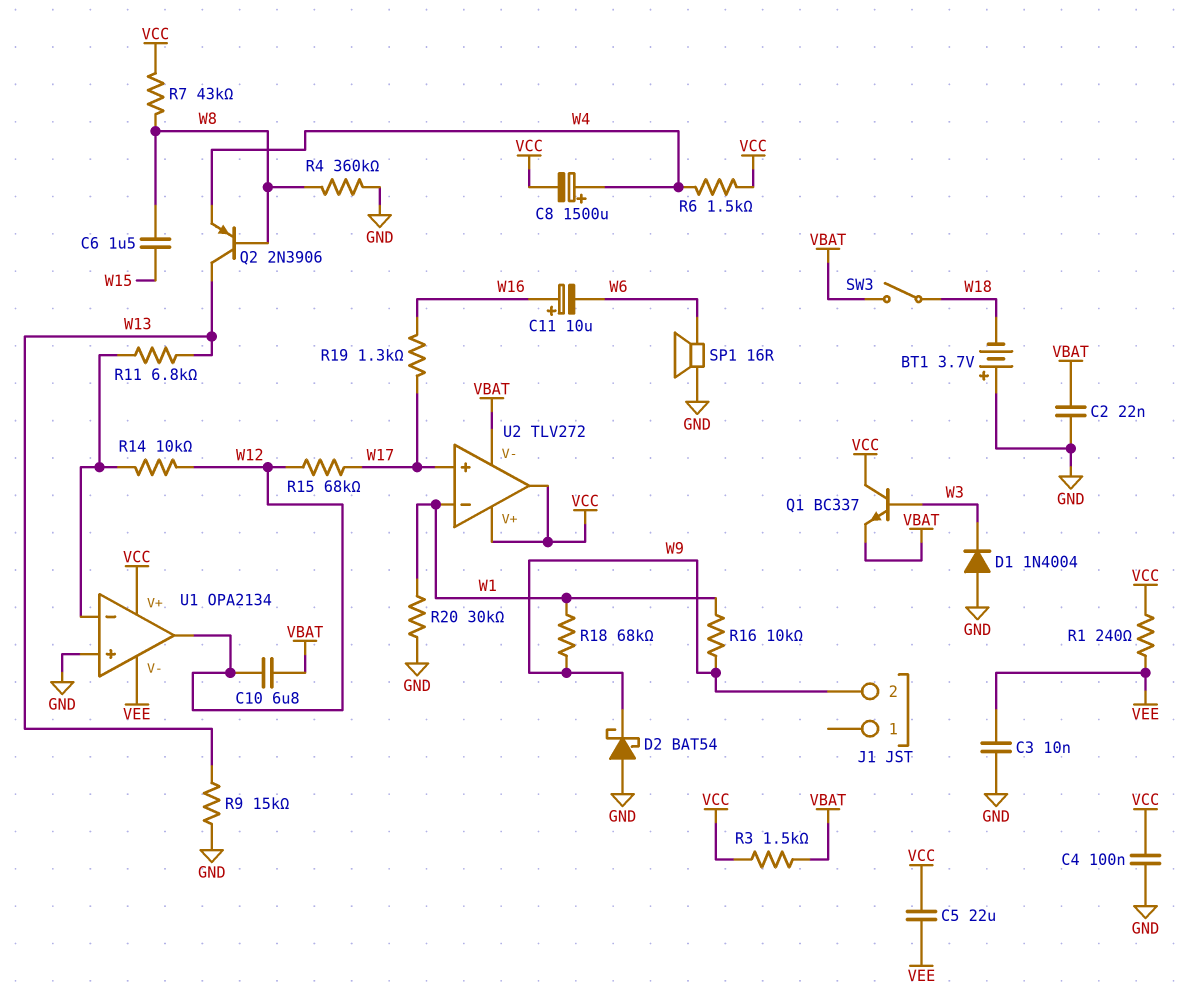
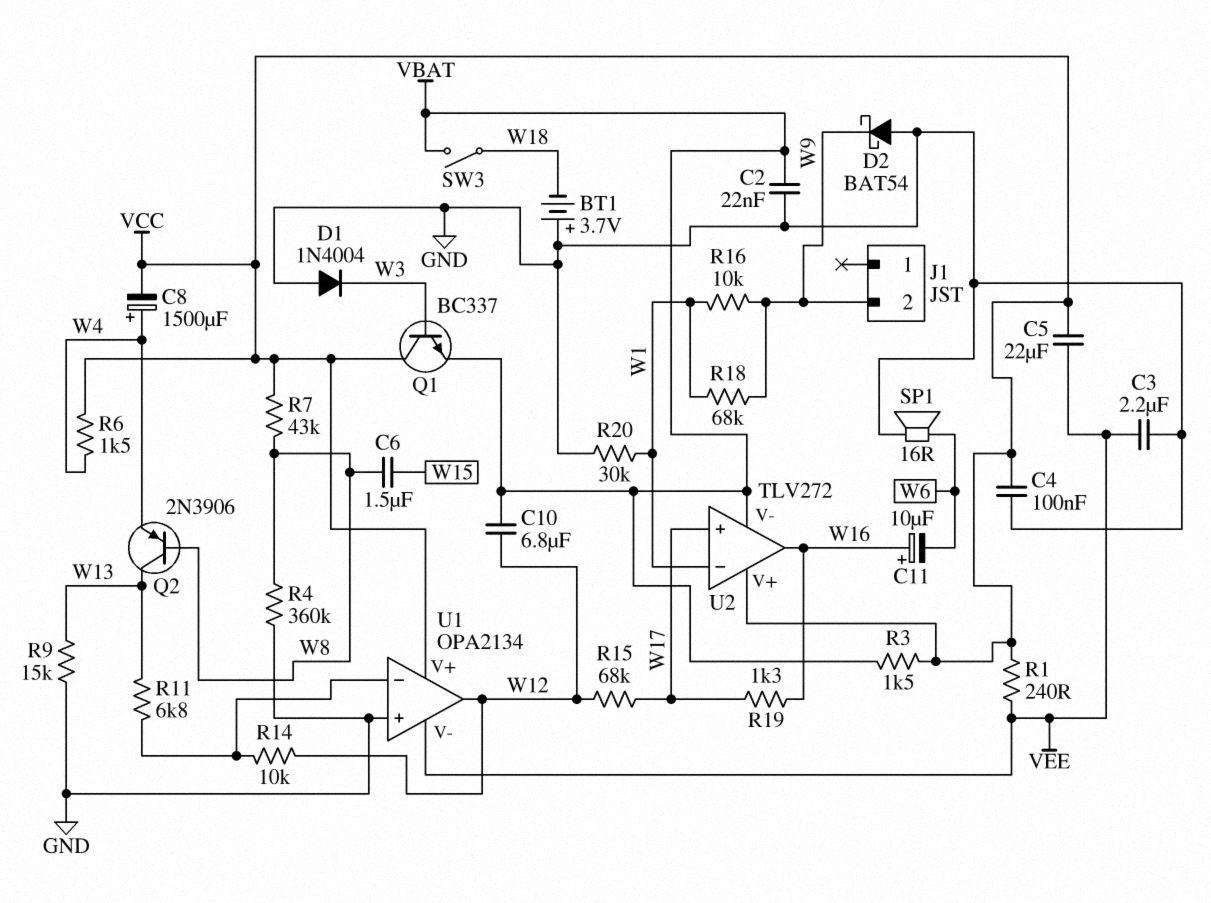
C3: 10nF (GND, VEE) -> 2.2uF (GND, VEE)
U2 pin out: VCC -> W16

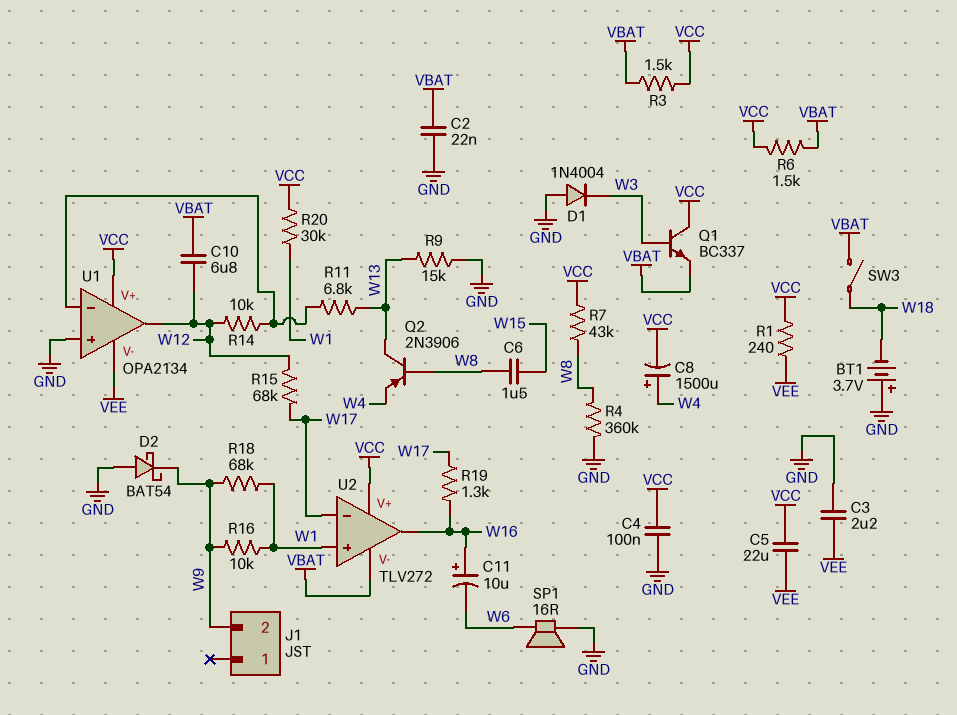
R6: 1.5k (VCC, W4) -> 1.5k (VBAT, VCC)
R20: 30k (GND, W1) -> 30k (VCC, W1)
U2 pin in+: W17 -> W1
U2 pin in-: W1 -> W17

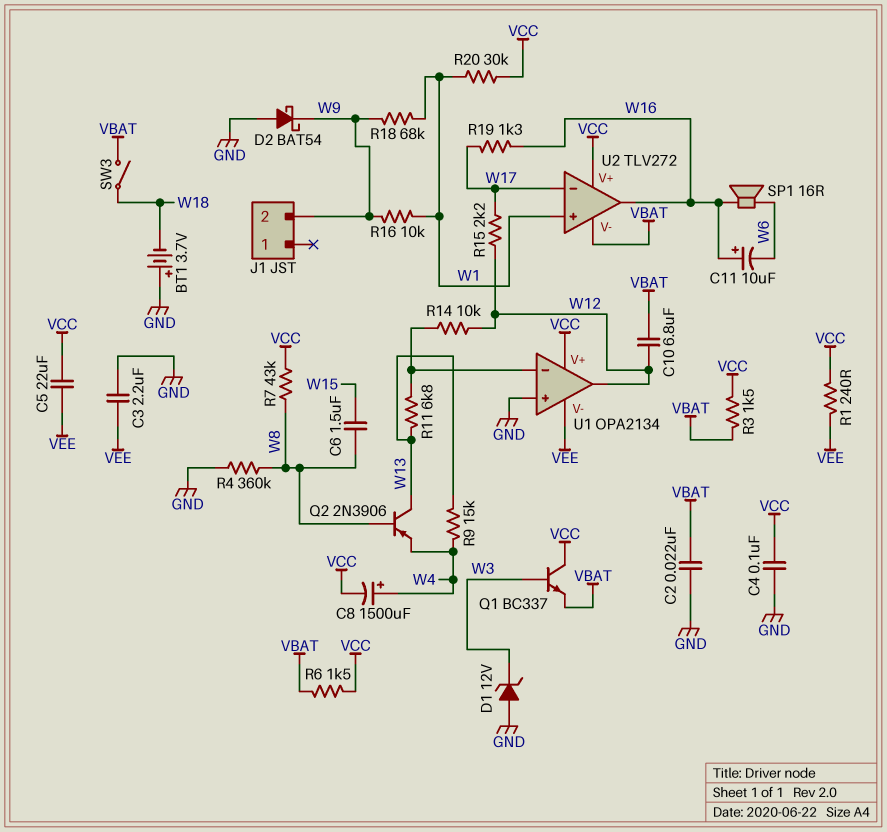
D1: diode 1N4004 (A GND, K W3) -> zener 12V (A GND, K W3)
R9: 15k (GND, W13) -> 15k (W4, W13)
R15: 68k (W12, W17) -> 2.2k (W12, W17)
SP1: speaker 16R (GND, W6) -> speaker 16R (W6, W16)

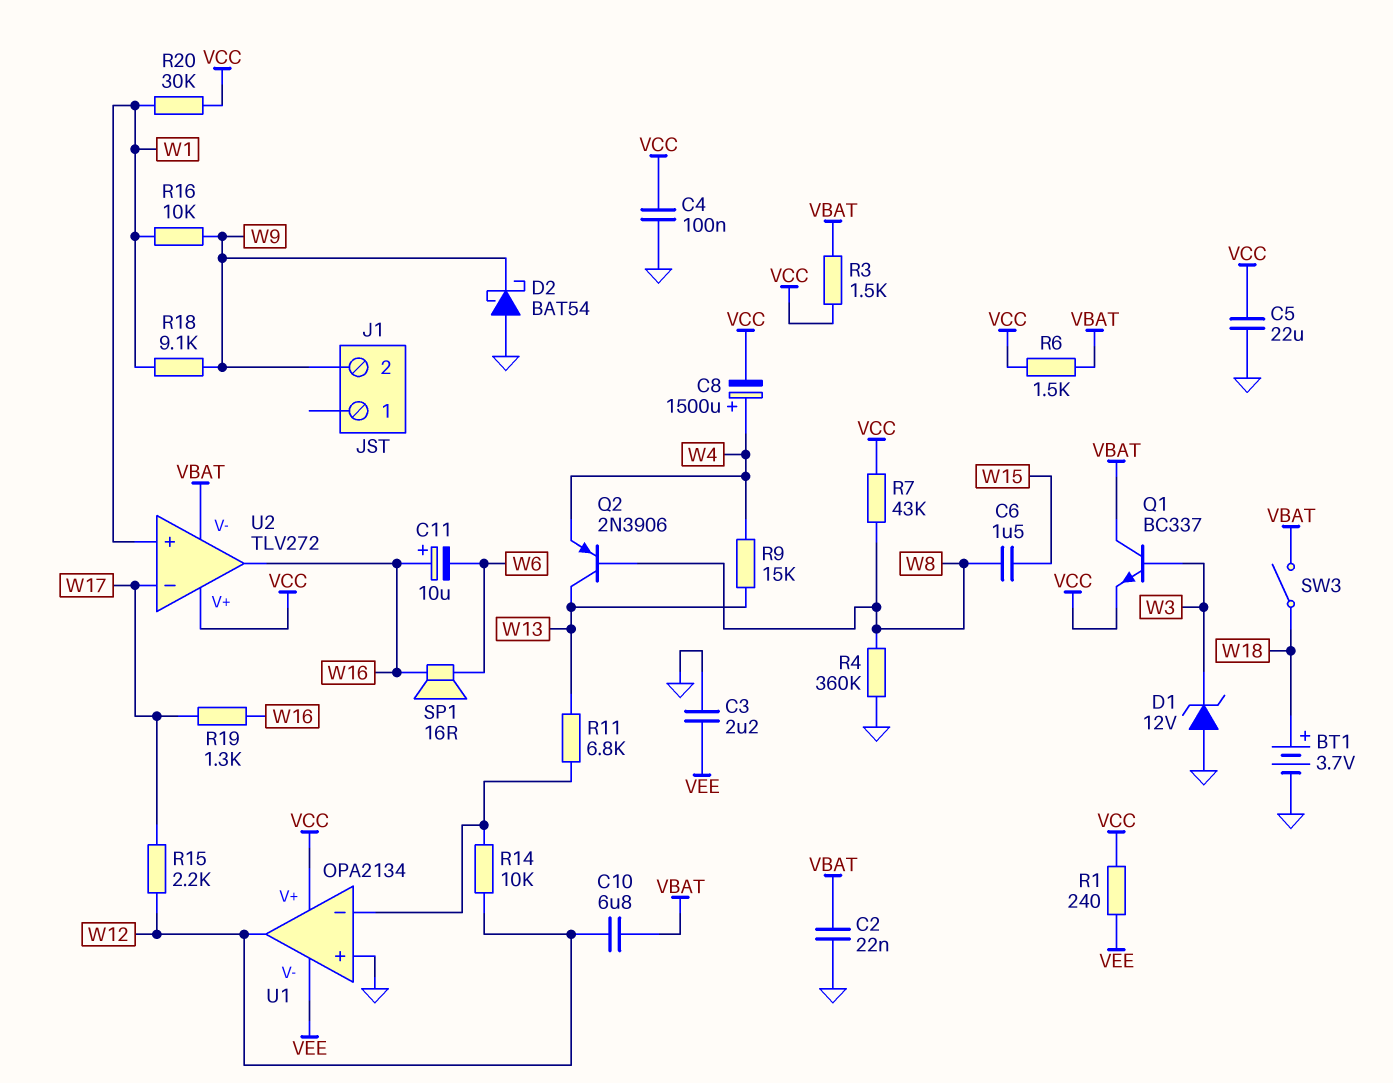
BT1: 3.7V (plus GND, minus W18) -> 3.7V (plus W18, minus GND)
C5: 22uF (VCC, VEE) -> 22uF (GND, VCC)
Q1: NPN BC337 (B W3, C VCC, E VBAT) -> NPN BC337 (B W3, C VBAT, E VCC)
R18: 68k (W1, W9) -> 9.1k (W1, W9)

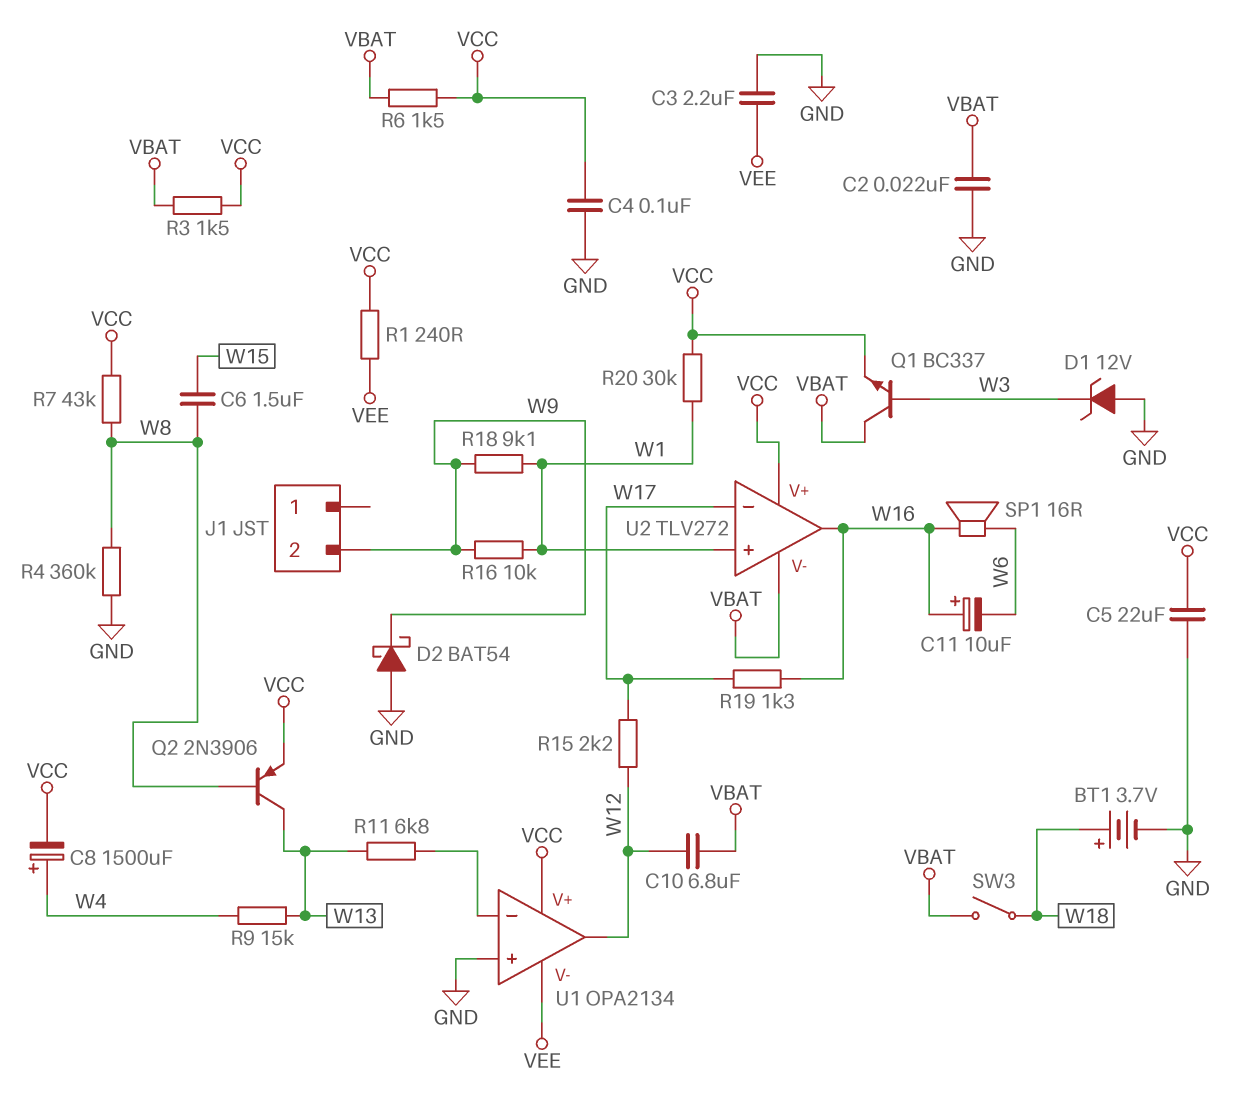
Q2: PNP 2N3906 (B W8, C W13, E W4) -> PNP 2N3906 (B W8, C W13, E VCC)
R14: 10k (U1/in-, W12) -> none

